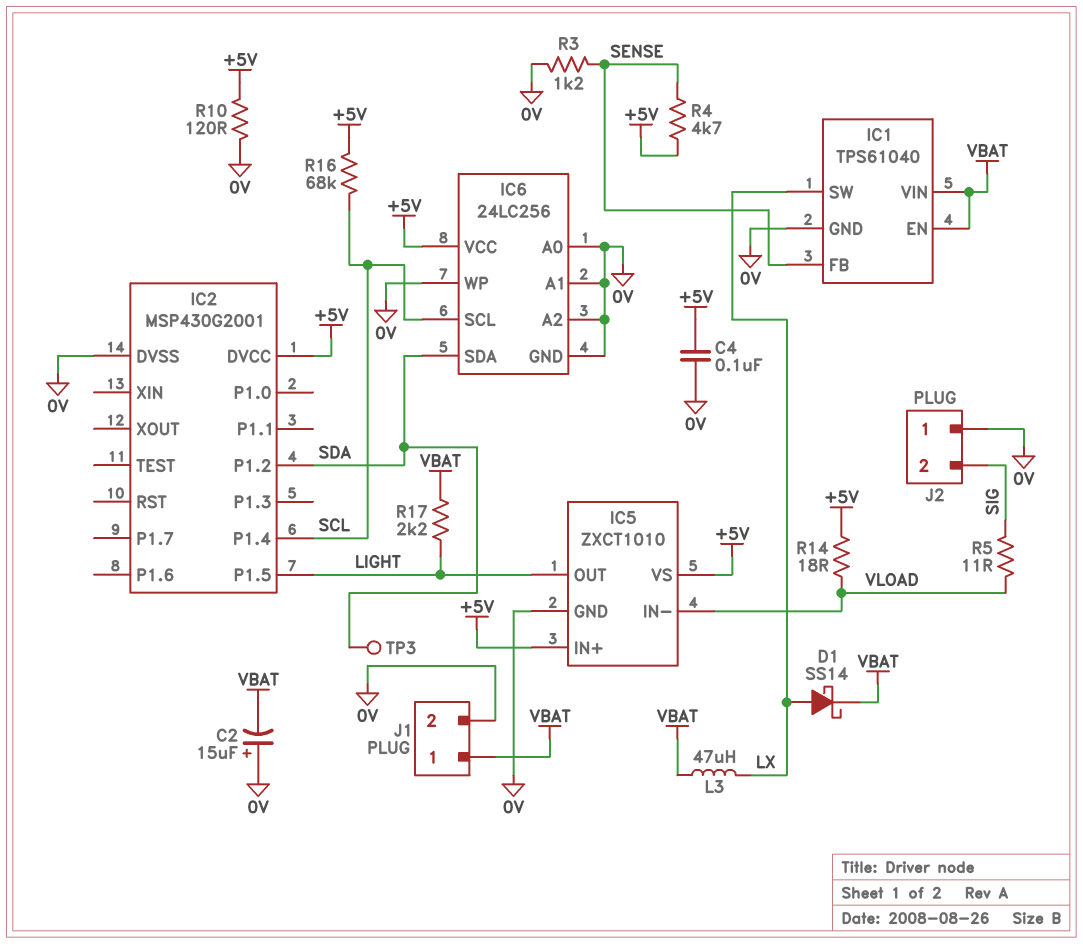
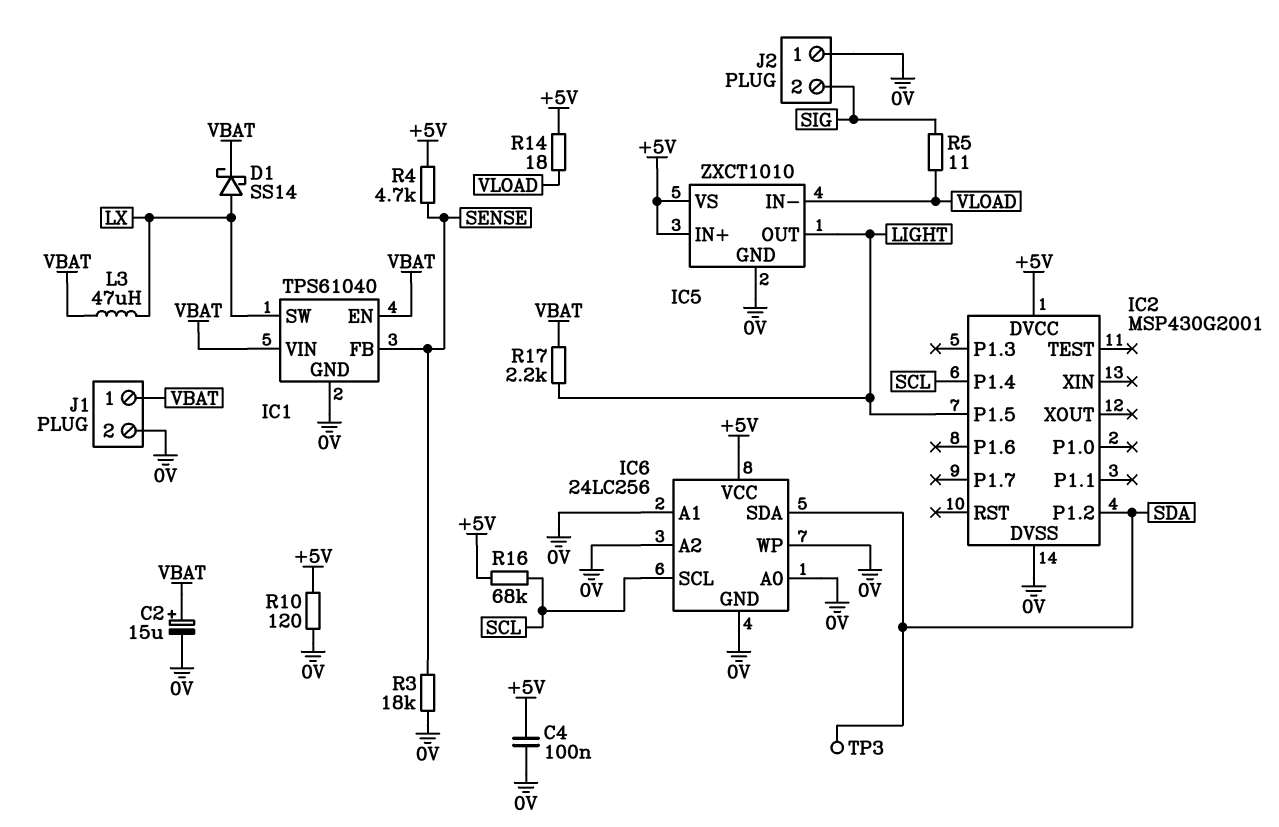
C2: 15uF (plus 0V, minus VBAT) -> 15uF (plus VBAT, minus 0V)
R3: 1.2k (0V, SENSE) -> 18k (0V, SENSE)

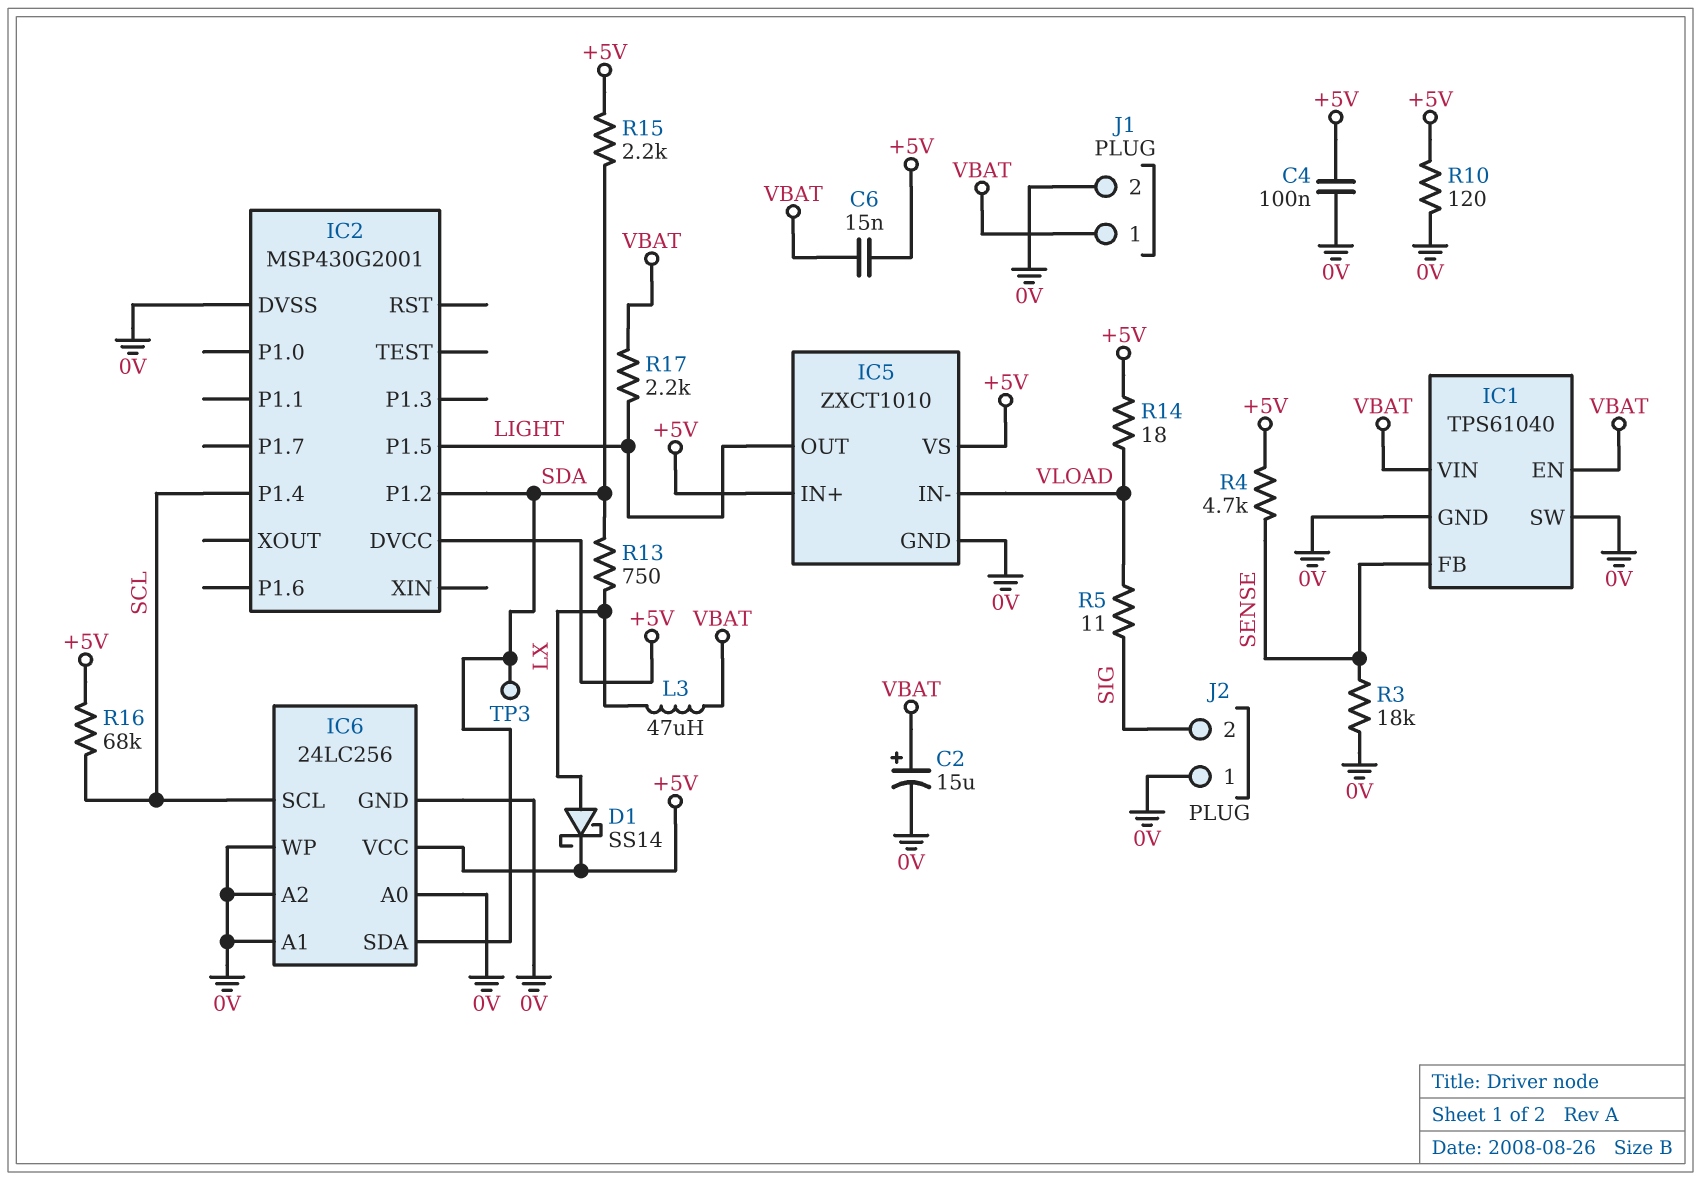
C6: none -> 15nF (+5V, VBAT)
D1: schottky SS14 (A LX, K VBAT) -> schottky SS14 (A LX, K +5V)
IC1 pin SW: LX -> 0V
R13: none -> 750 (LX, SDA)
R15: none -> 2.2k (+5V, SDA)

